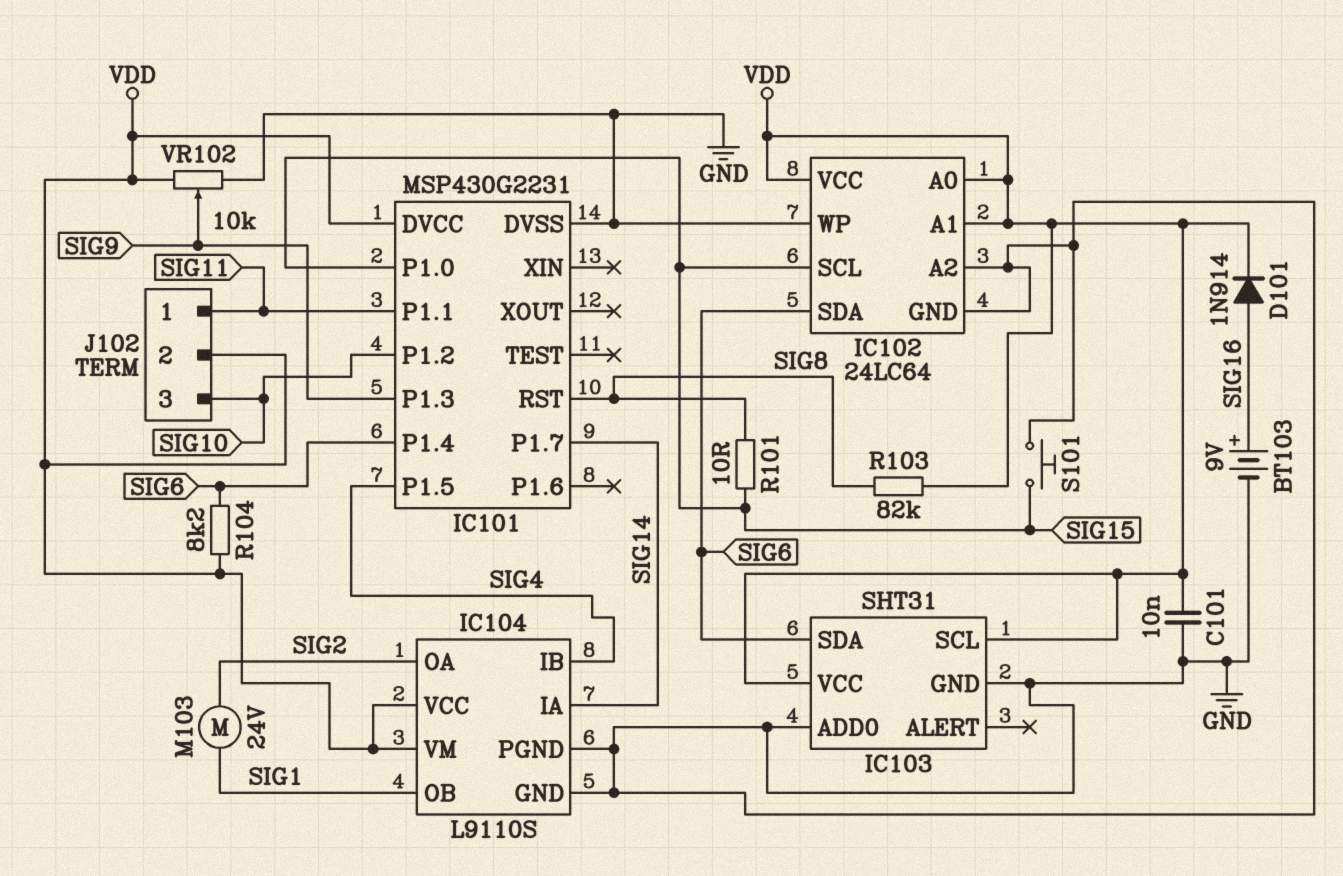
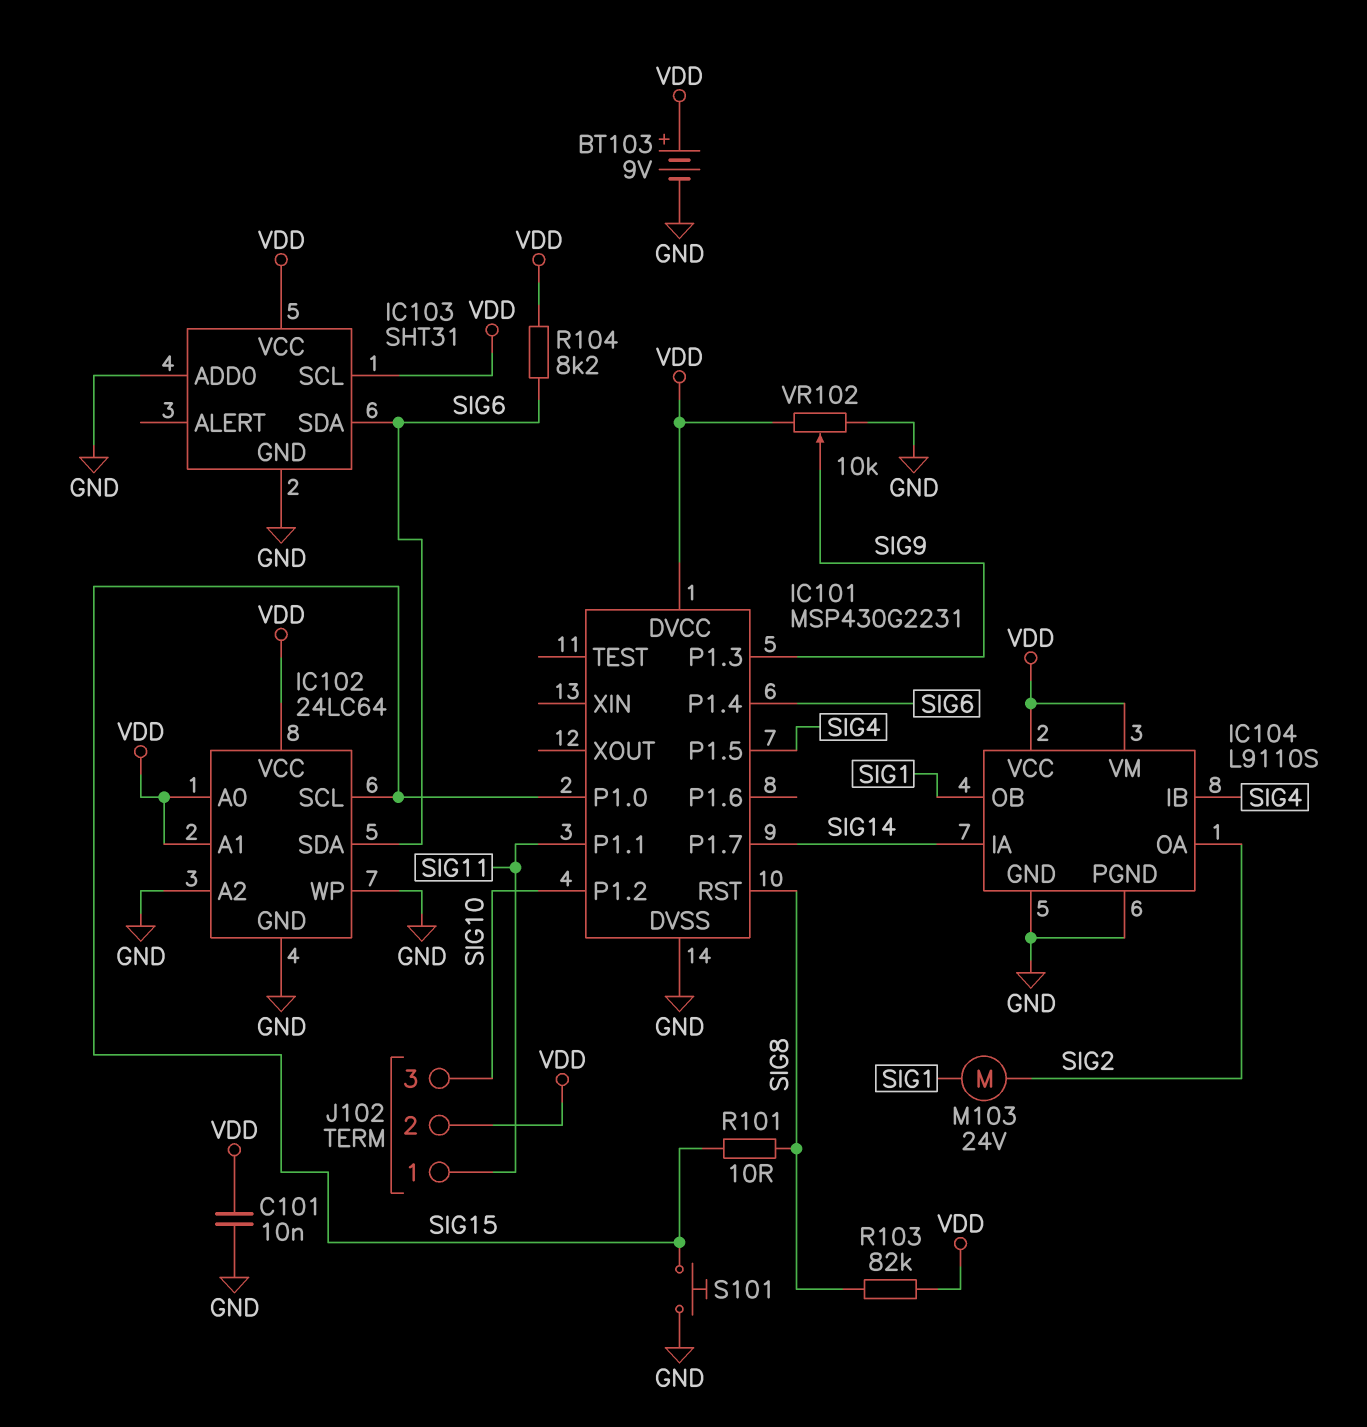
BT103: 9V (plus SIG16, minus GND) -> 9V (plus VDD, minus GND)
D101: diode 1N914 (A SIG16, K VDD) -> none

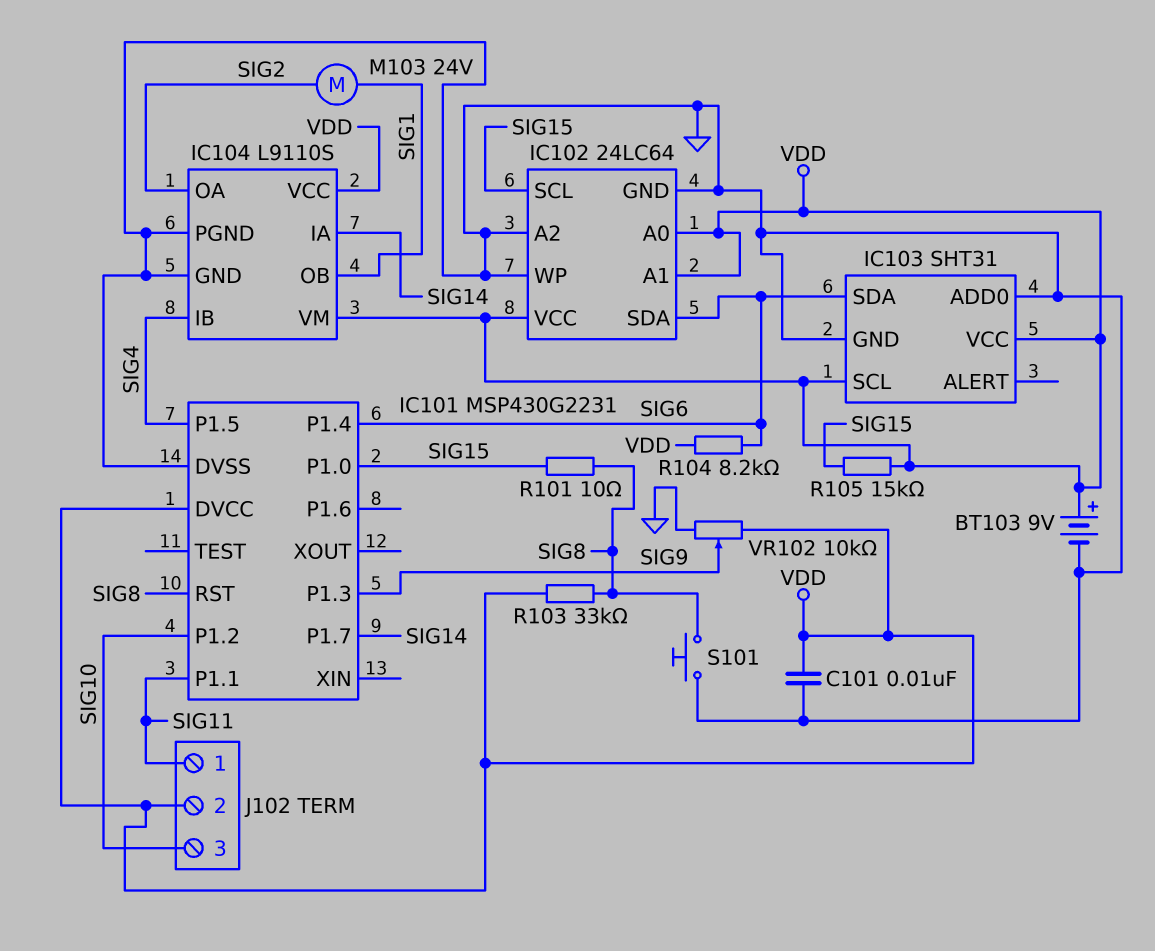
R103: 82k (SIG8, VDD) -> 33k (SIG8, VDD)
R105: none -> 15k (SIG15, VDD)
S101: button (GND, SIG15) -> button (GND, SIG8)

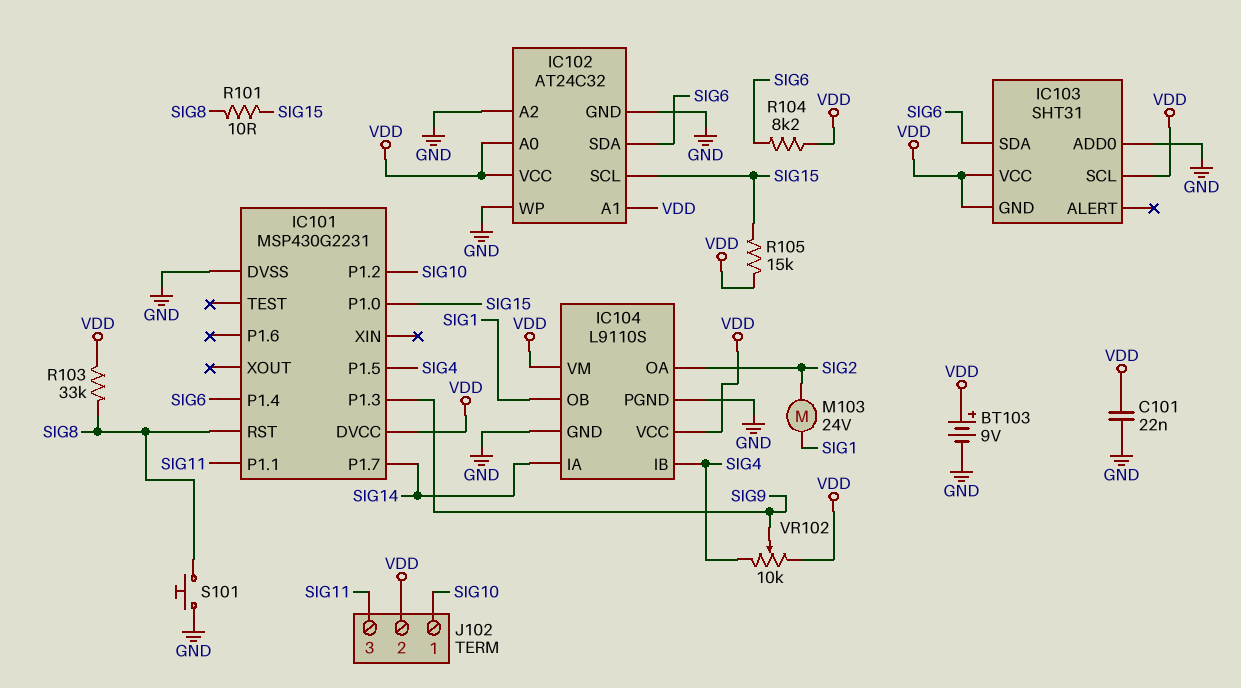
C101: 10nF (GND, VDD) -> 22nF (GND, VDD)
IC102: 24LC64 -> AT24C32
IC103 pin GND: GND -> VDD
J102 pin 1: SIG11 -> SIG10
J102 pin 3: SIG10 -> SIG11
VR102: 10k (GND, VDD, wiper SIG9) -> 10k (SIG4, VDD, wiper SIG9)

